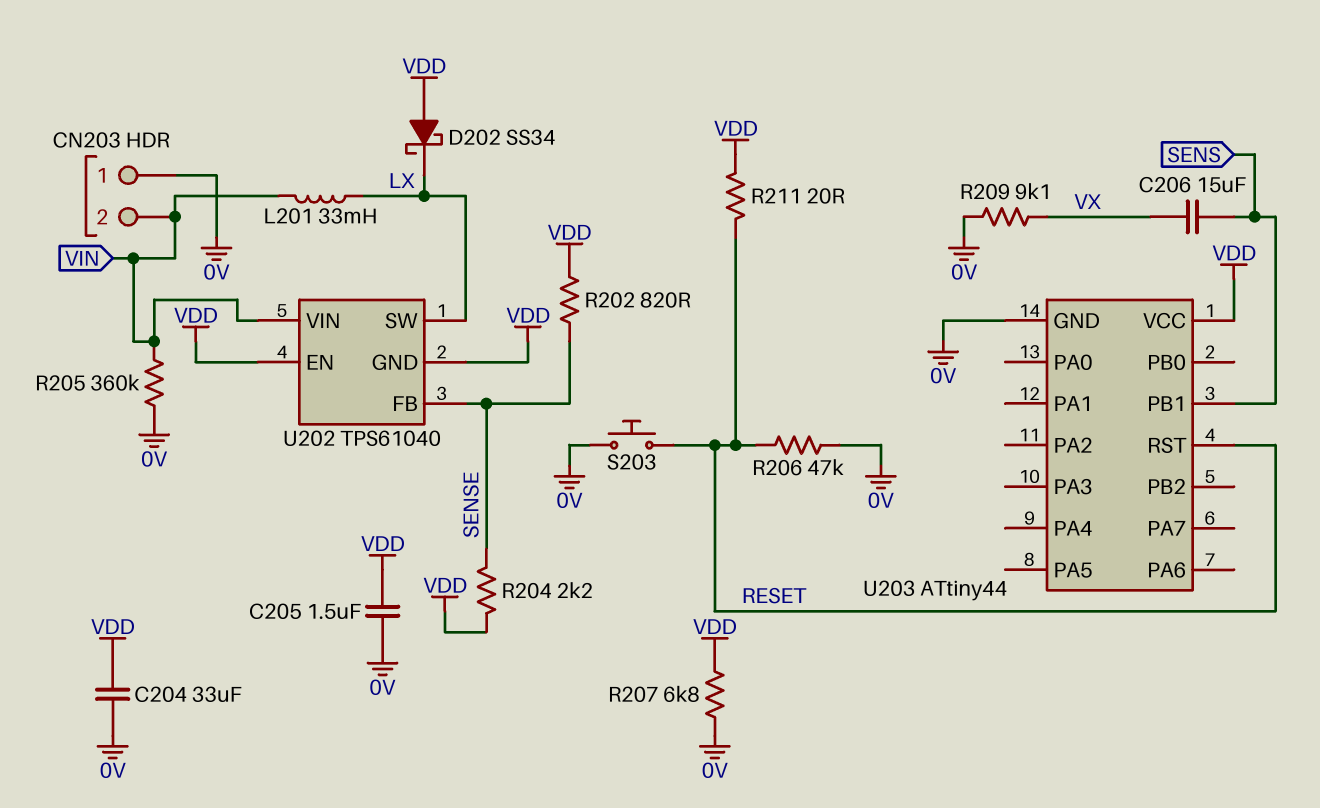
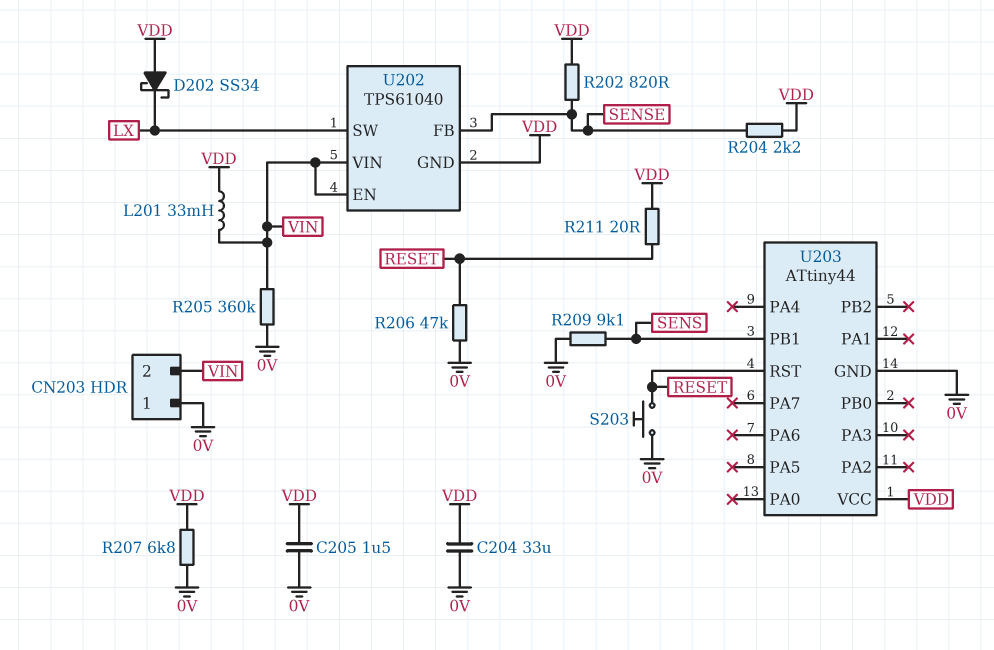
C206: 15uF (SENS, VX) -> none
L201: 33mH (LX, VIN) -> 33mH (VDD, VIN)
R209: 9.1k (0V, VX) -> 9.1k (0V, SENS)
U202 pin EN: VDD -> VIN

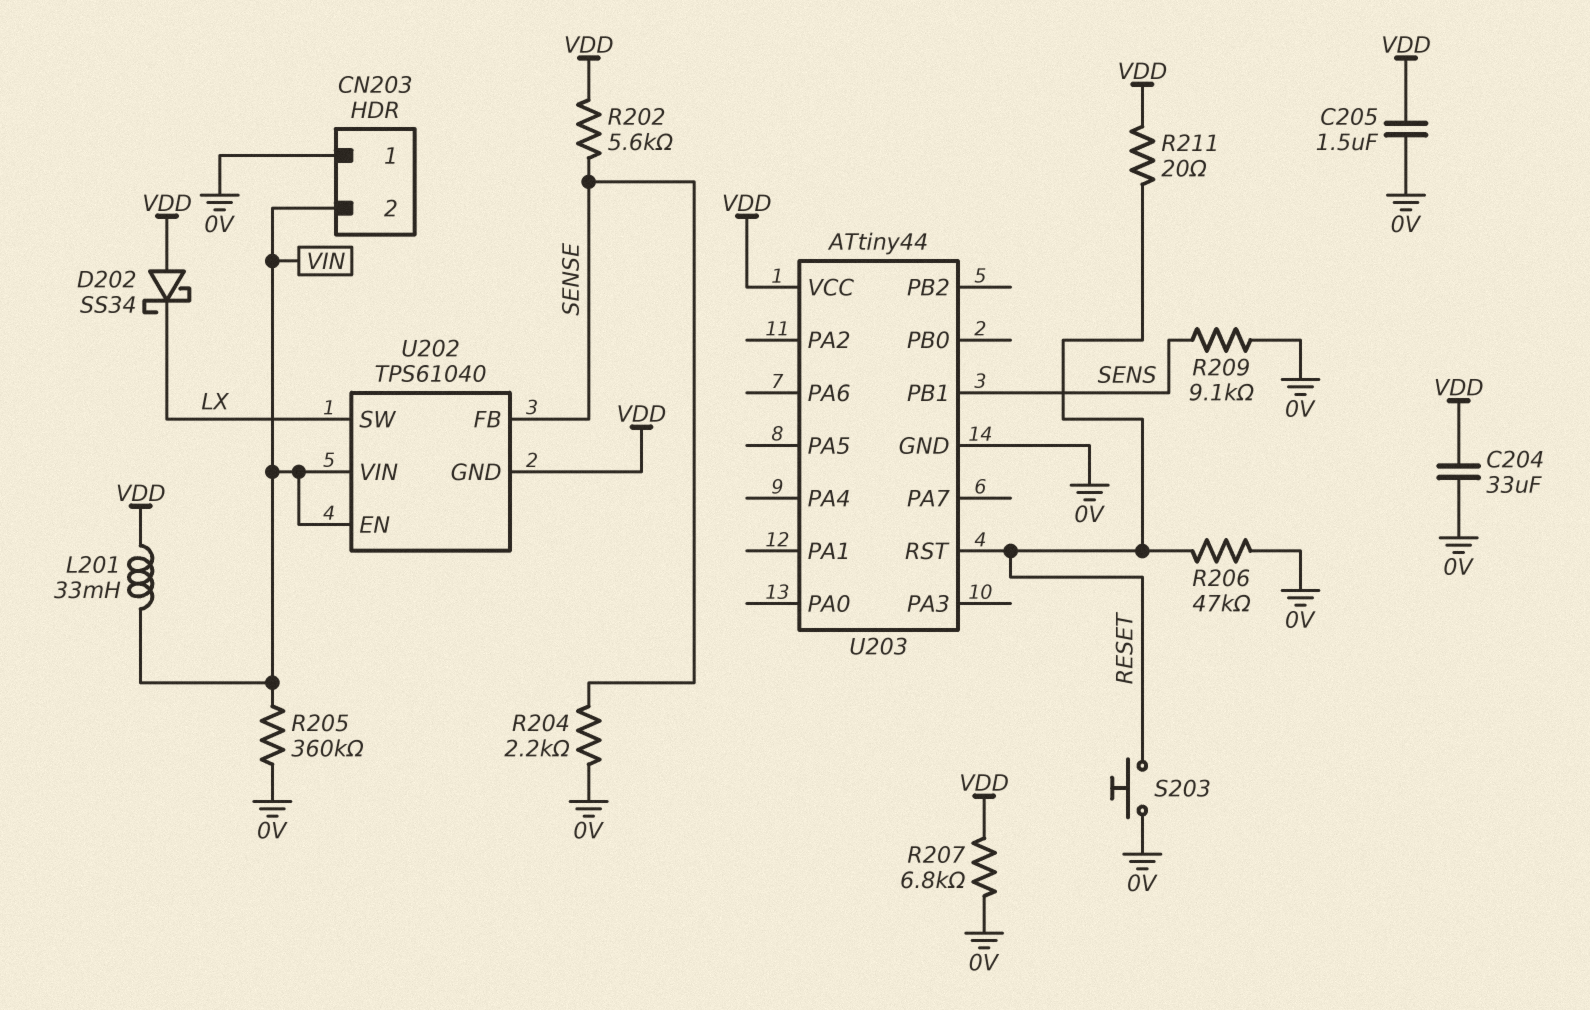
R202: 820 (SENSE, VDD) -> 5.6k (SENSE, VDD)
R204: 2.2k (SENSE, VDD) -> 2.2k (0V, SENSE)

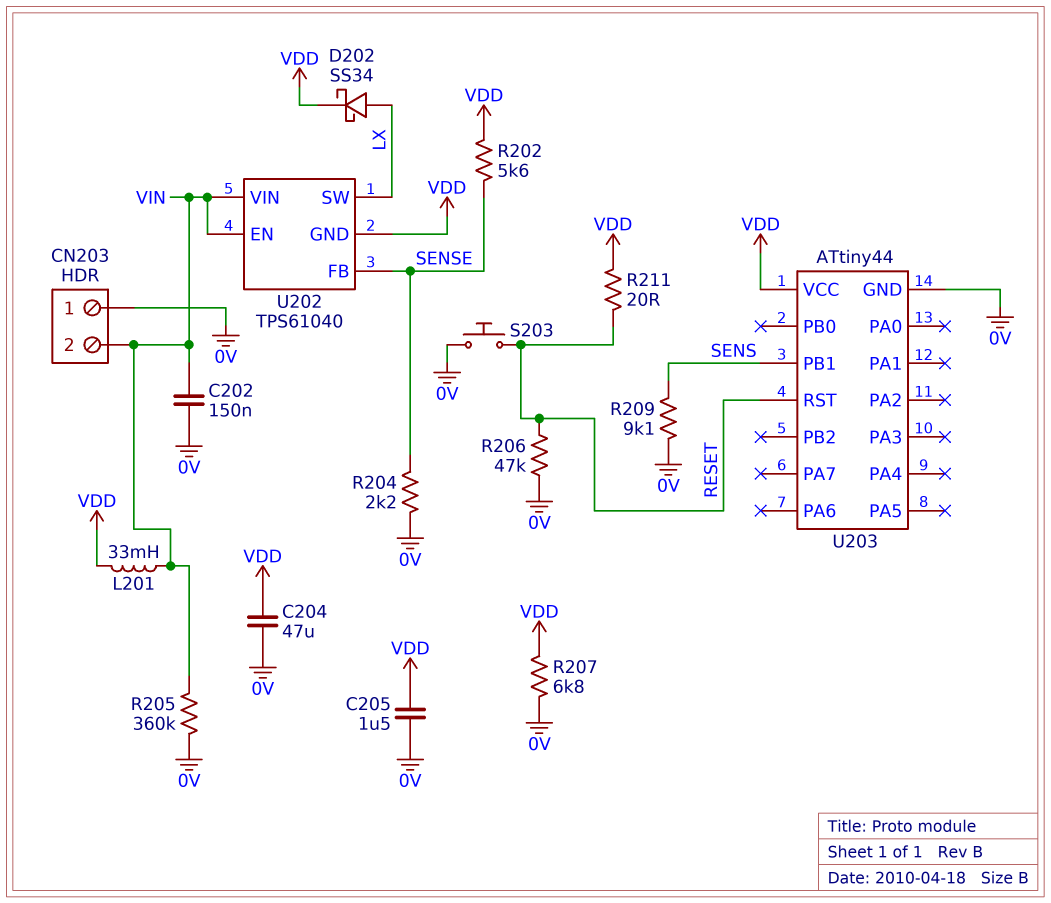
C202: none -> 150nF (0V, VIN)
C204: 33uF (0V, VDD) -> 47uF (0V, VDD)
D202: schottky SS34 (A VDD, K LX) -> schottky SS34 (A LX, K VDD)

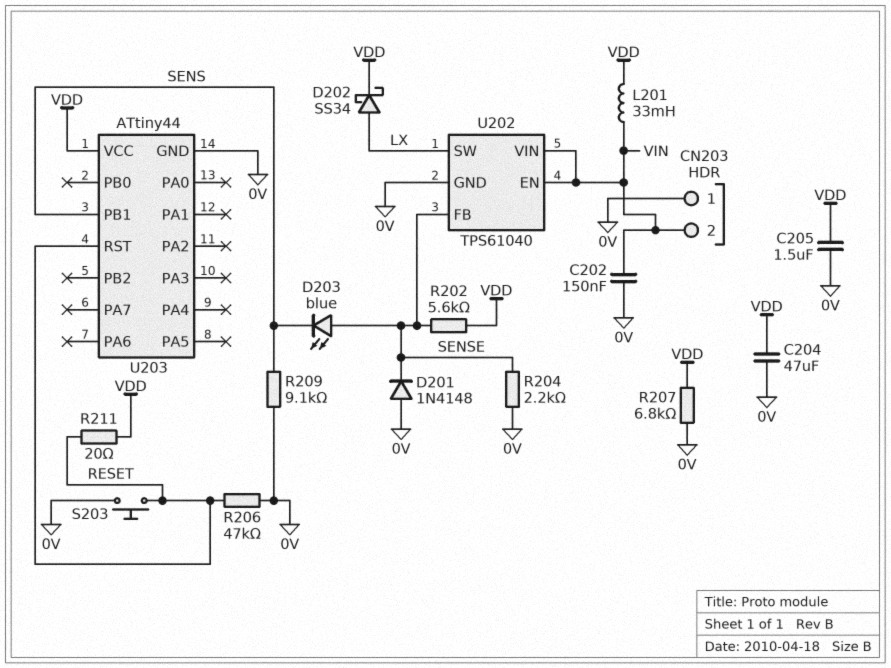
D201: none -> diode 1N4148 (A 0V, K SENSE)
D203: none -> LED blue (A SENSE, K SENS)
R205: 360k (0V, VIN) -> none
U202 pin GND: VDD -> 0V

